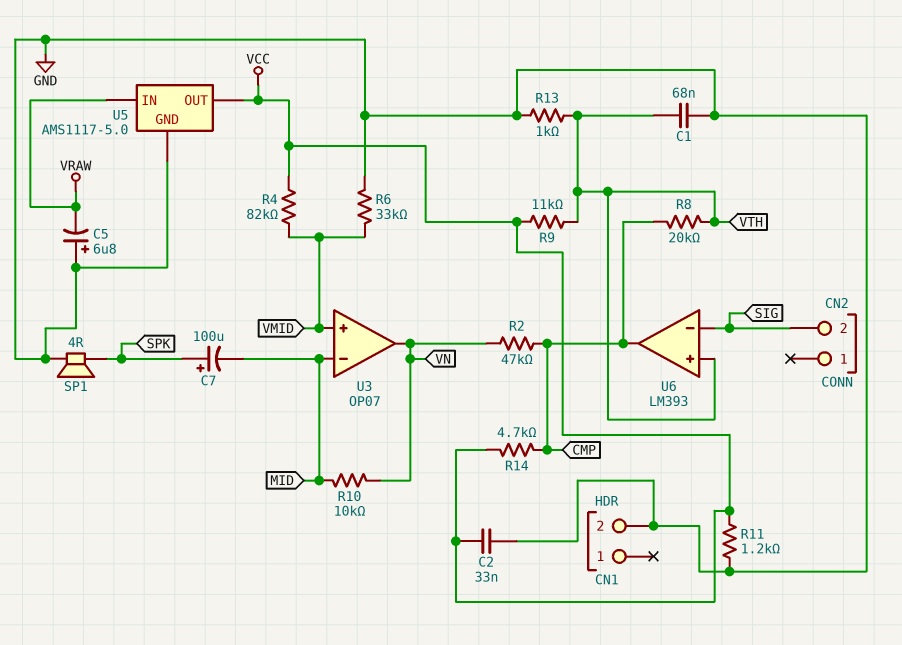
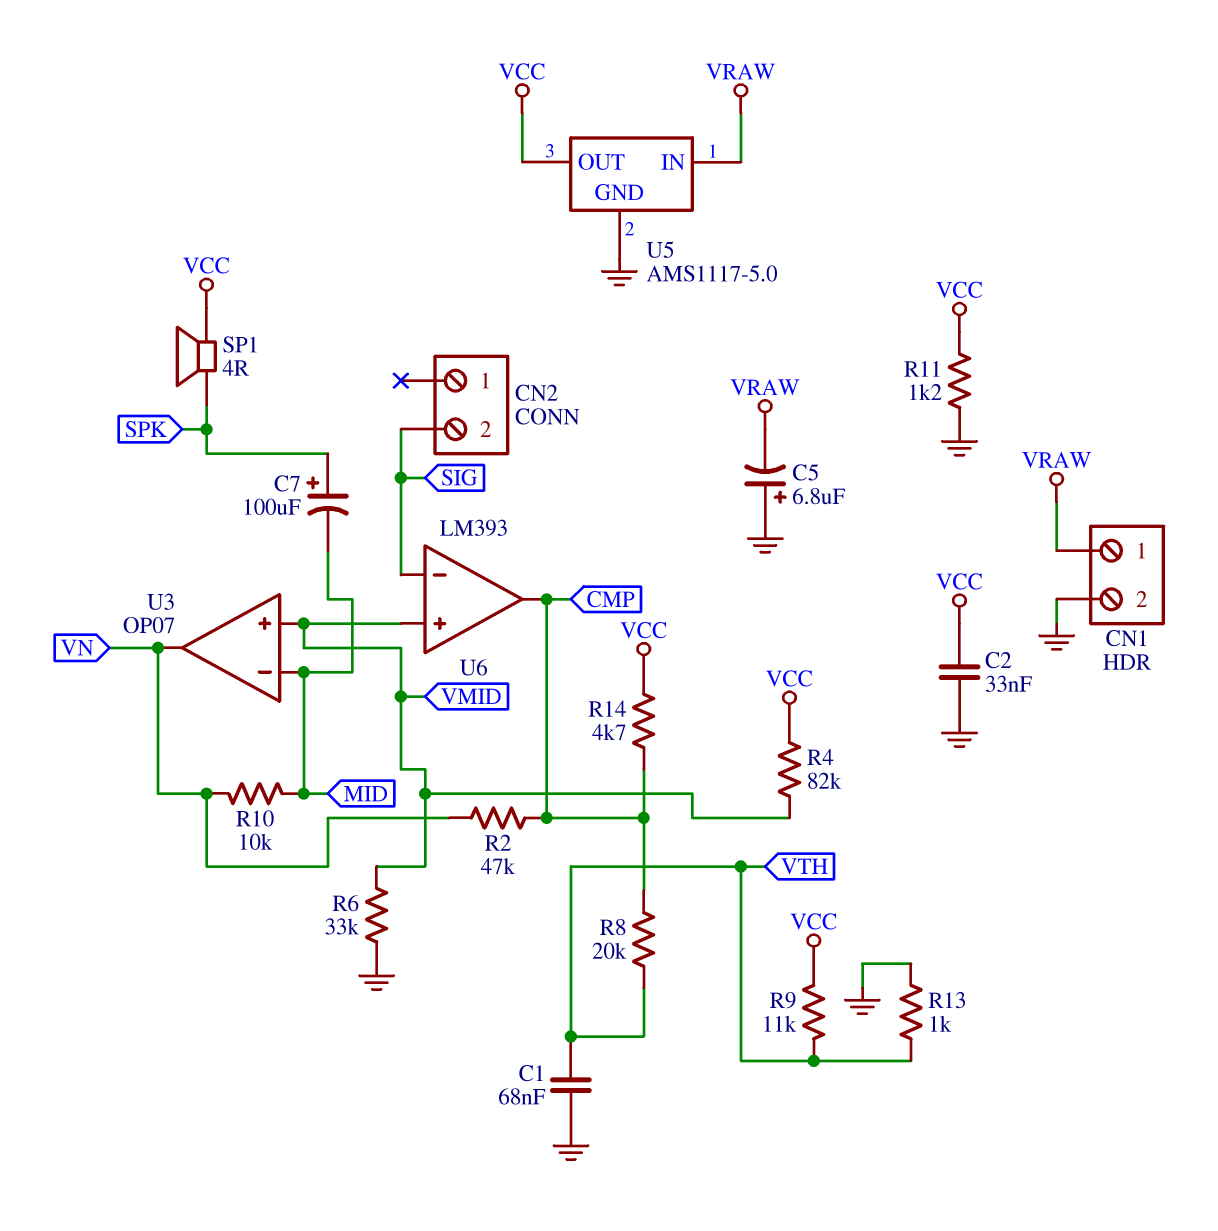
CN1 pin 1: none -> VRAW
SP1: speaker 4R (GND, SPK) -> speaker 4R (SPK, VCC)
U6 pin in+: VTH -> VMID

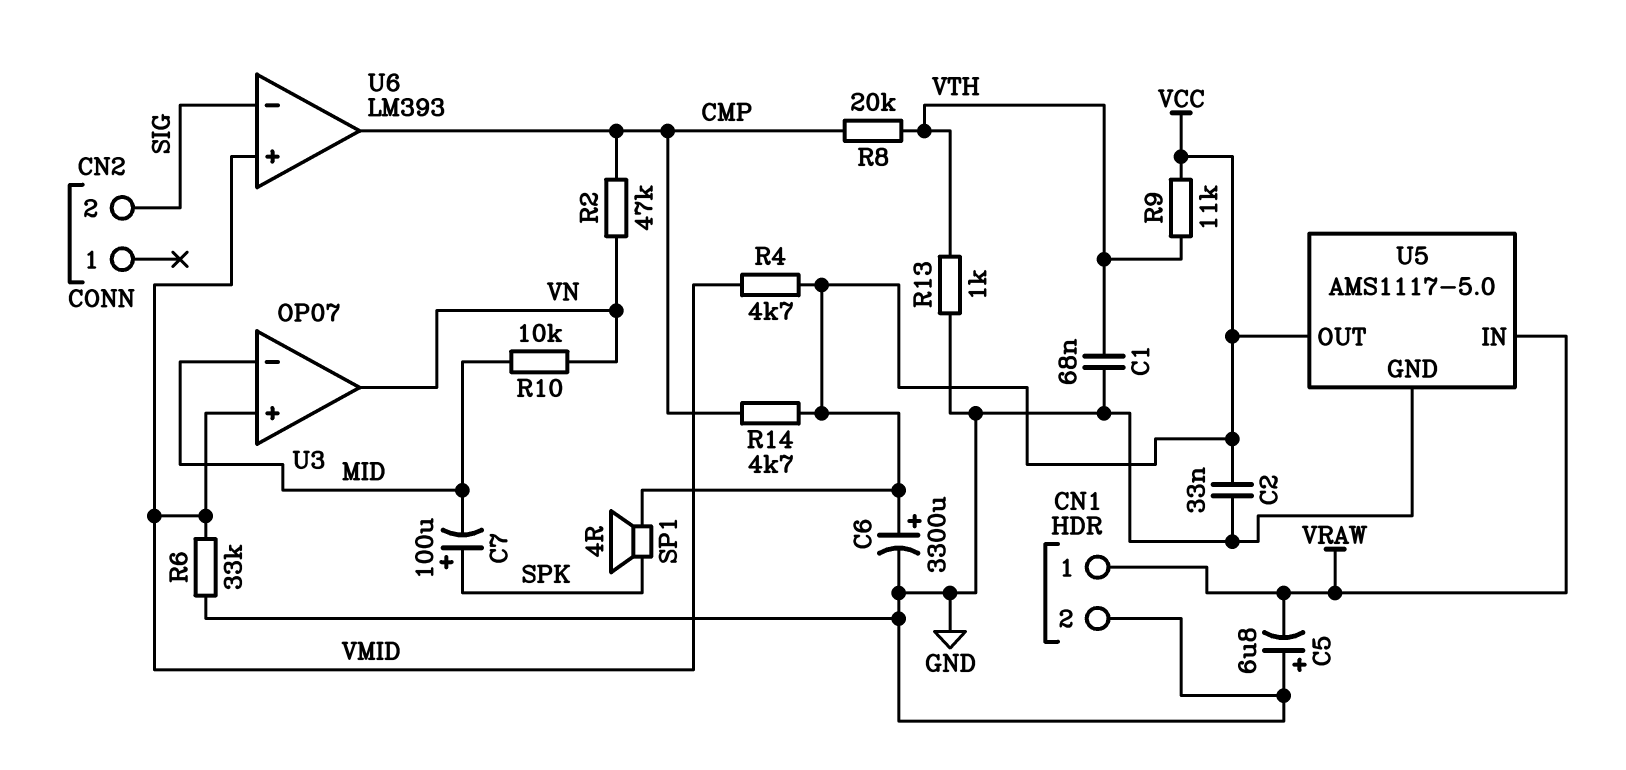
C6: none -> 3300uF (plus VCC, minus GND)
R4: 82k (VCC, VMID) -> 4.7k (VCC, VMID)
R11: 1.2k (GND, VCC) -> none

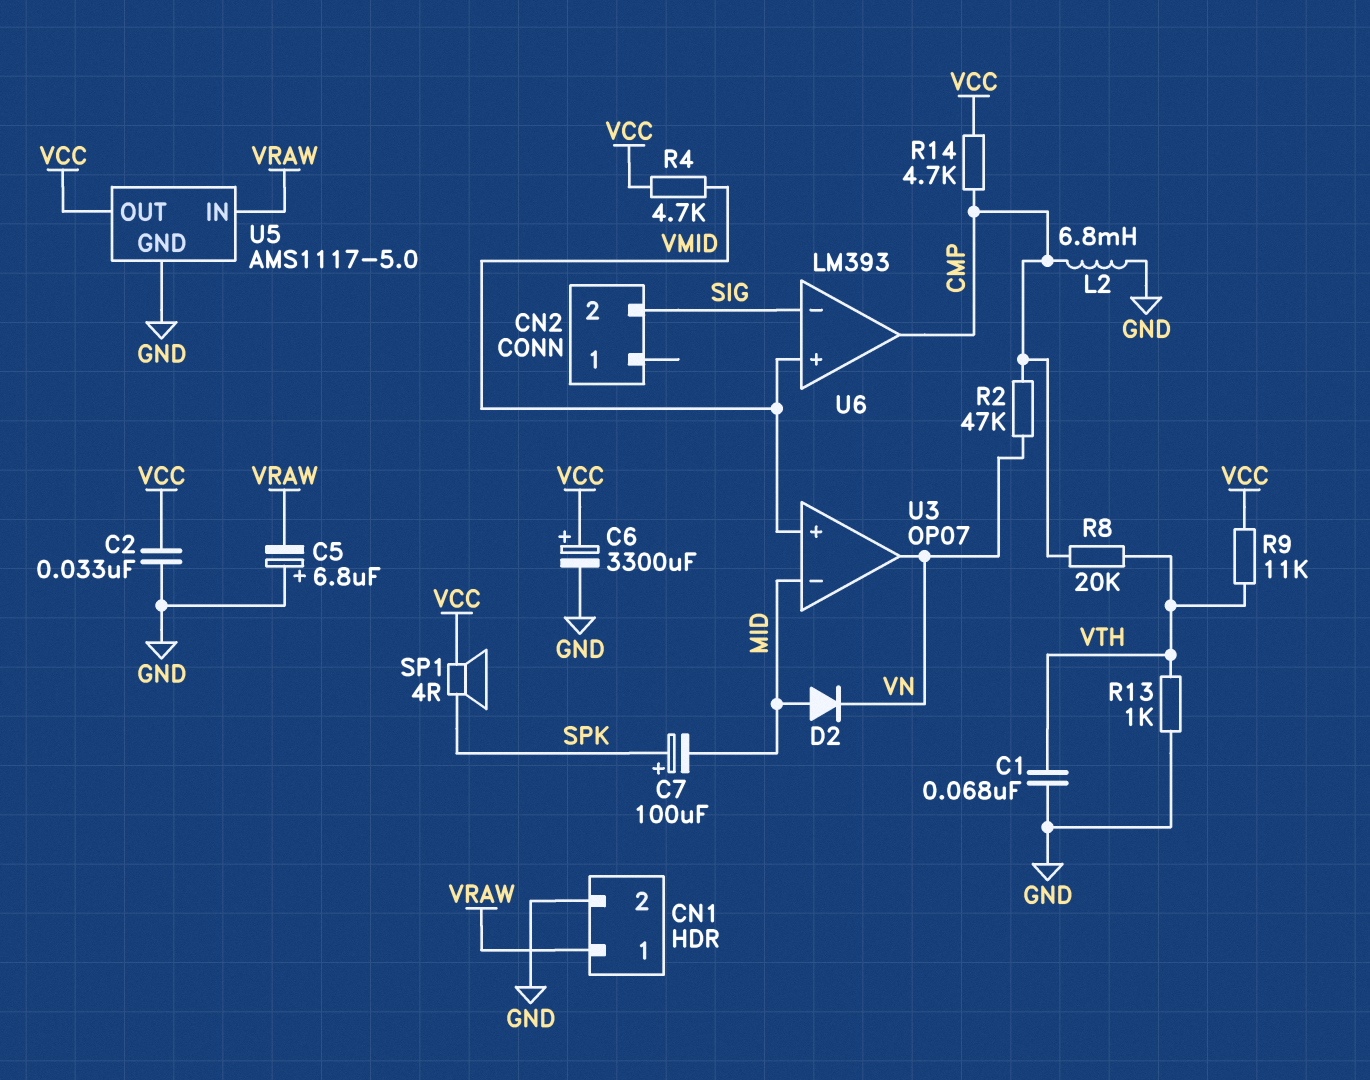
D2: none -> diode (A MID, K VN)
L2: none -> 6.8mH (CMP, GND)
R6: 33k (GND, VMID) -> none
R10: 10k (MID, VN) -> none

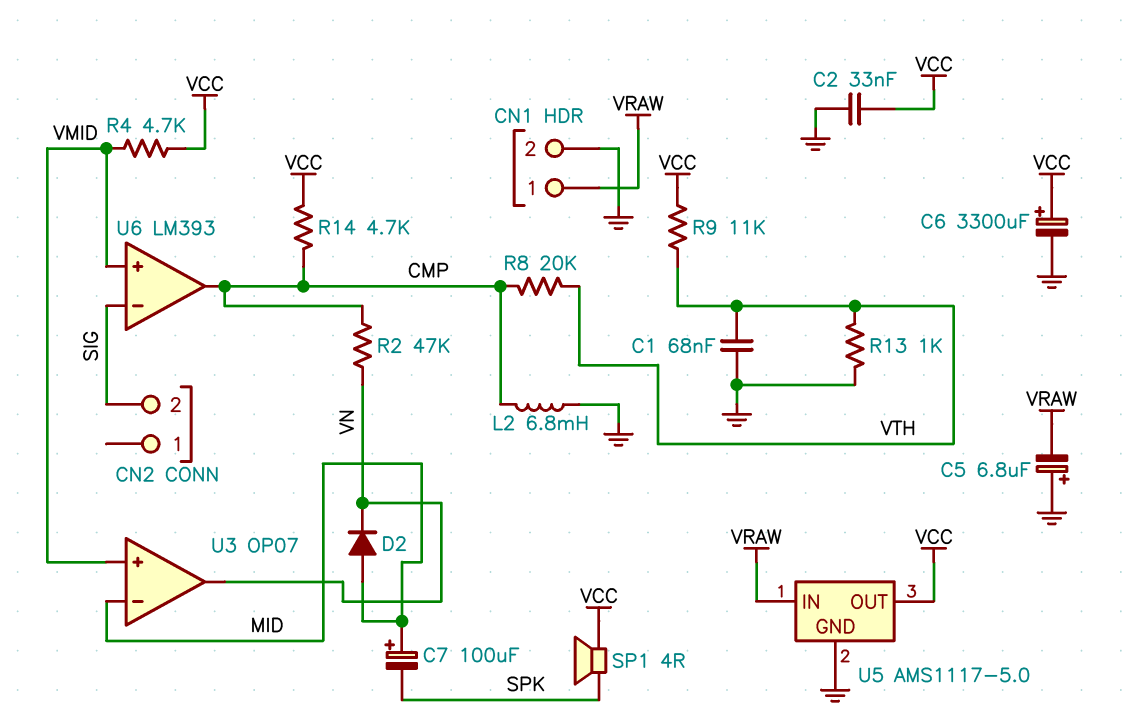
C7: 100uF (plus SPK, minus MID) -> 100uF (plus MID, minus SPK)

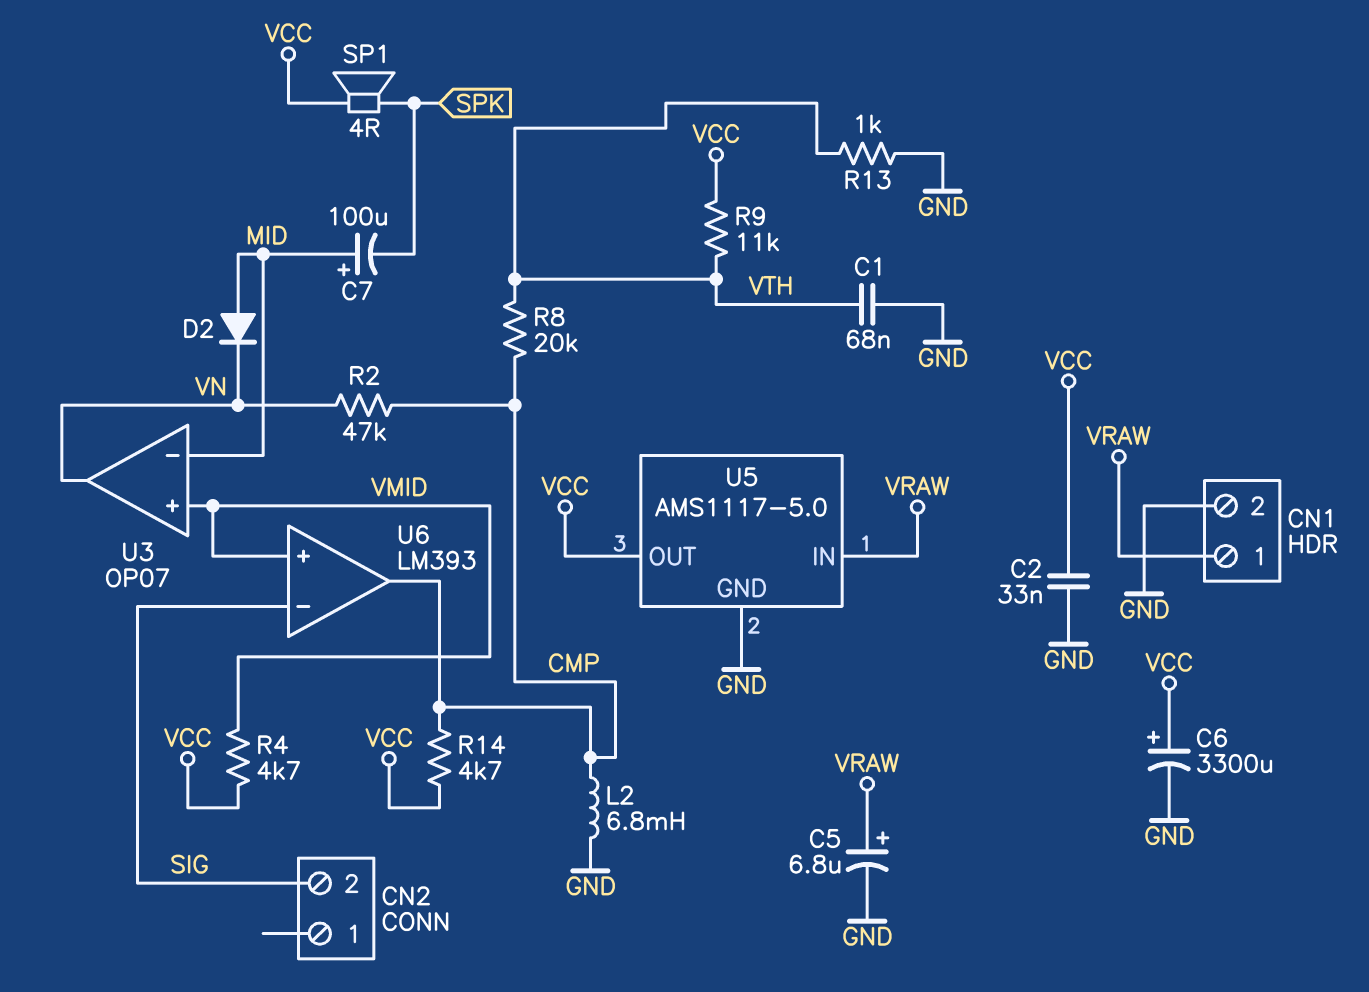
C5: 6.8uF (plus GND, minus VRAW) -> 6.8uF (plus VRAW, minus GND)

